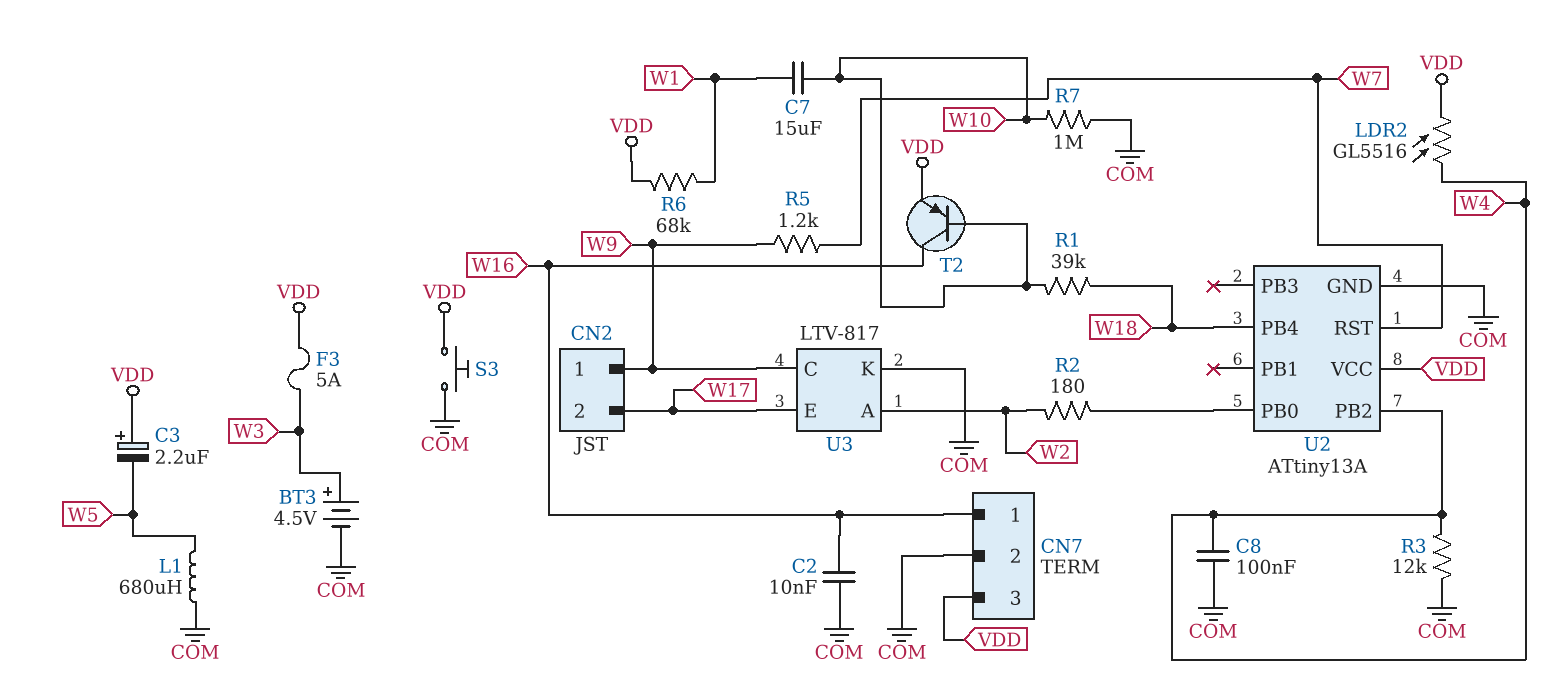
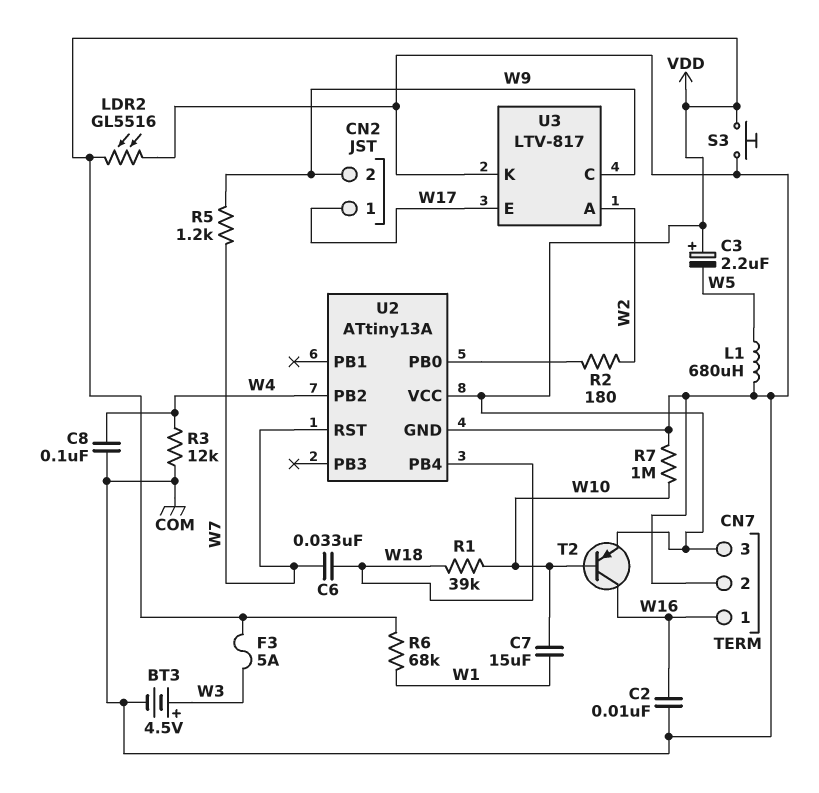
C6: none -> 33nF (W7, W18)
CN2 pin 1: W9 -> W17
CN2 pin 2: W17 -> W9
LDR2: GL5516 (VDD, W4) -> GL5516 (COM, VDD)

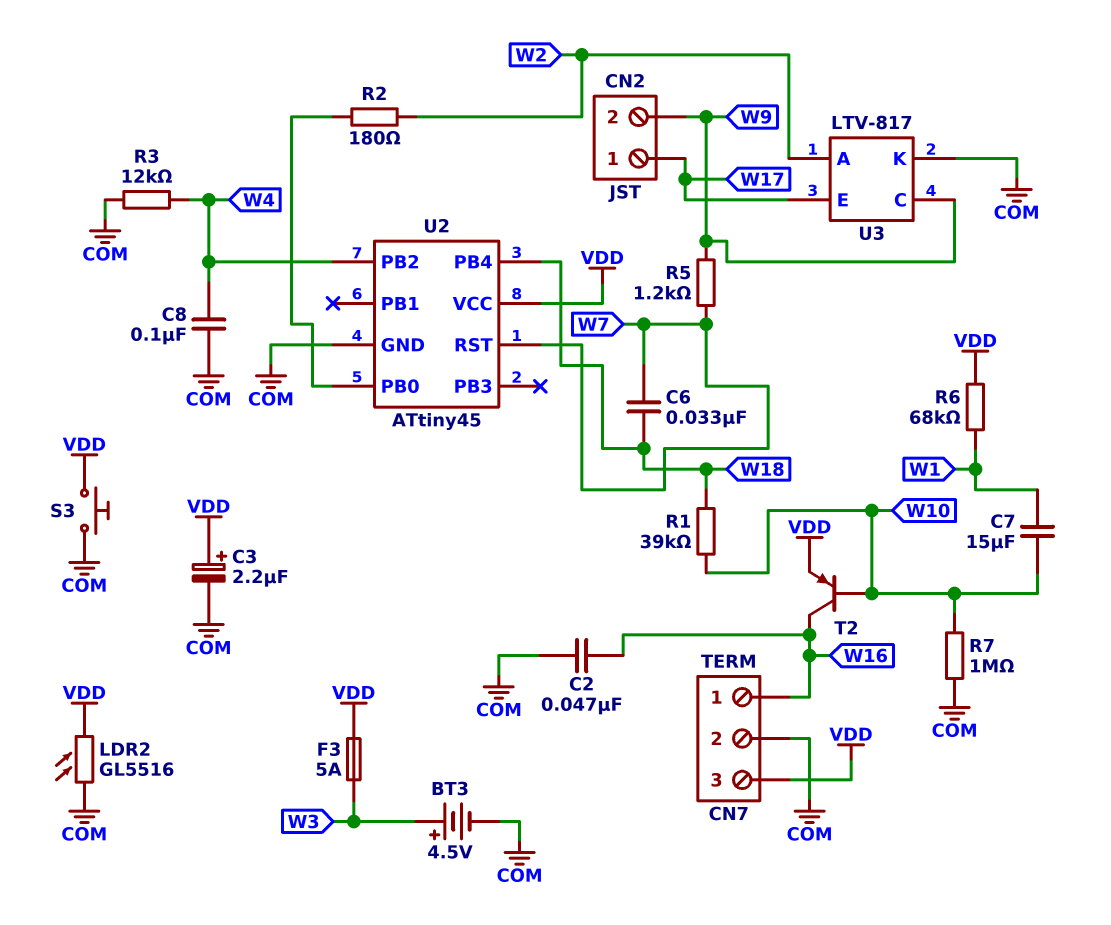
C2: 10nF (COM, W16) -> 47nF (COM, W16)
C3: 2.2uF (plus VDD, minus W5) -> 2.2uF (plus VDD, minus COM)
L1: 680uH (COM, W5) -> none
U2: ATtiny13A -> ATtiny45

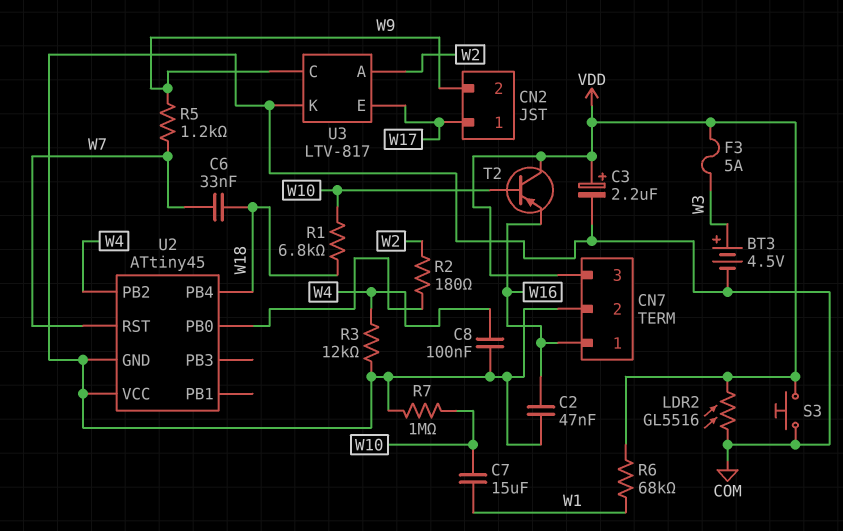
R1: 39k (W10, W18) -> 6.8k (W10, W18)
T2: PNP (B W10, C W16, E VDD) -> PNP (B W10, C VDD, E W16)
U2 pin VCC: VDD -> COM

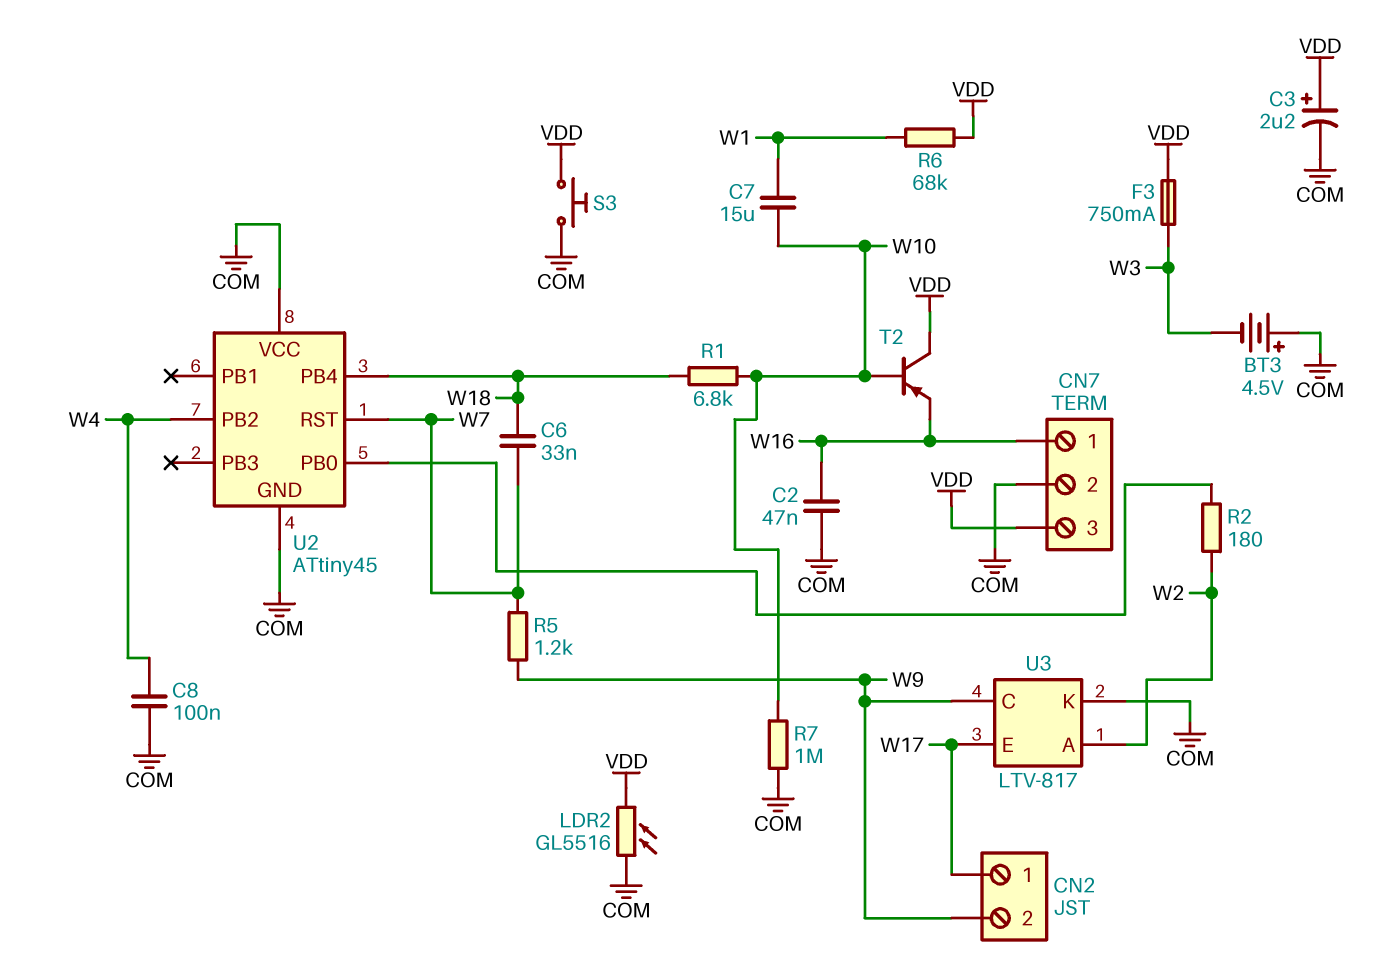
BT3: 4.5V (plus W3, minus COM) -> 4.5V (plus COM, minus W3)
F3: 5A (VDD, W3) -> 750mA (VDD, W3)
R3: 12k (COM, W4) -> none

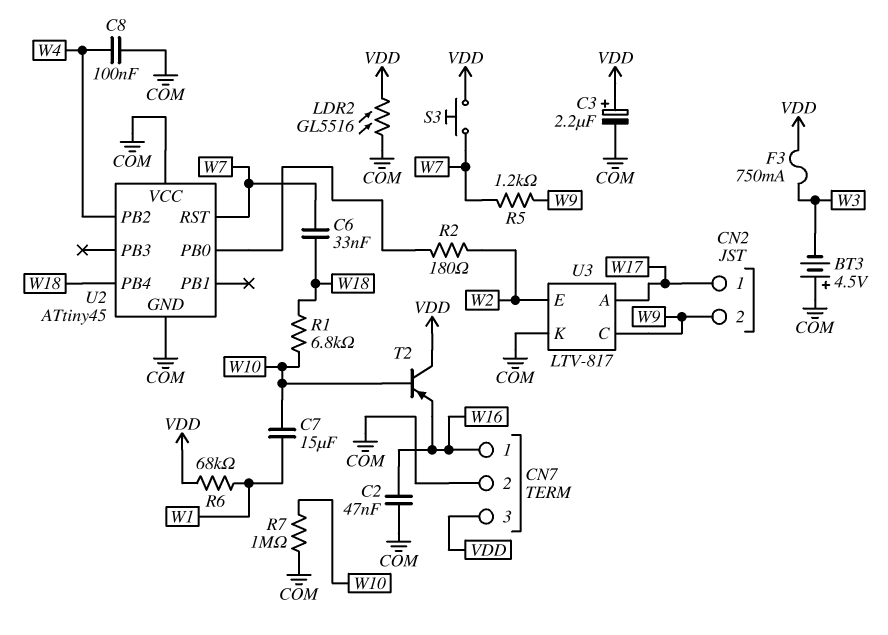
S3: button (COM, VDD) -> button (VDD, W7)
U3 pin A: W2 -> W17
U3 pin E: W17 -> W2

